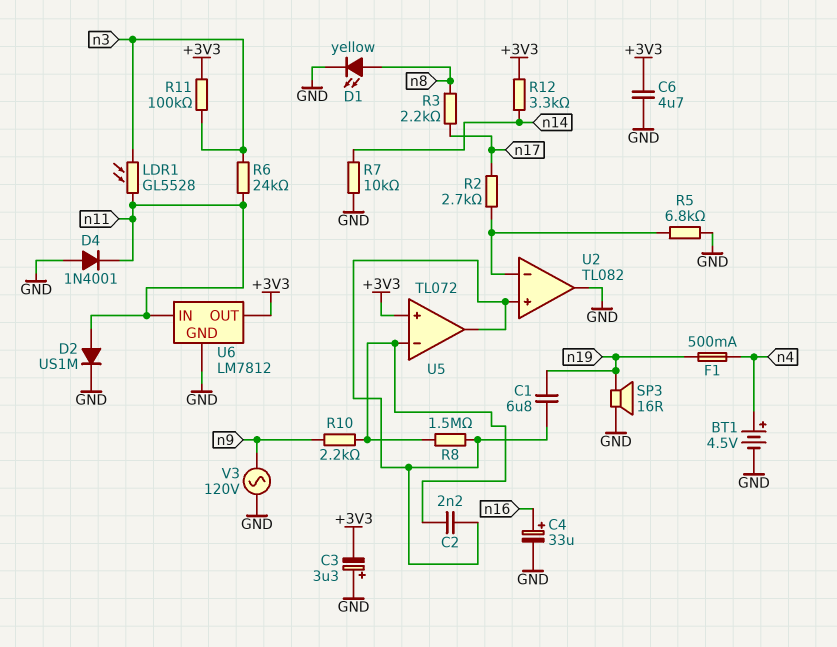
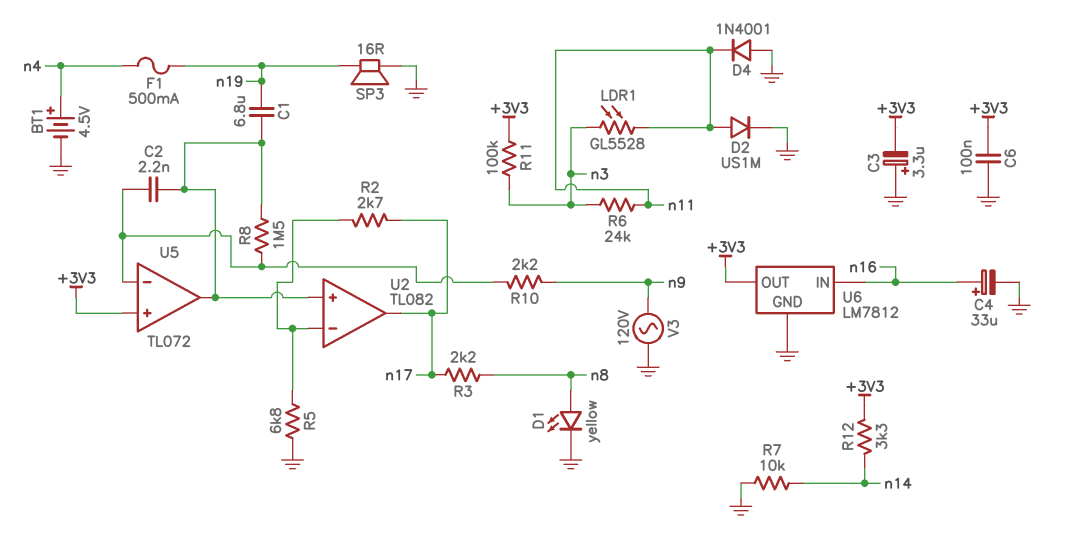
C6: 4.7uF (+3V3, GND) -> 100nF (+3V3, GND)
U2 pin out: GND -> n17
U6 pin IN: n11 -> n16

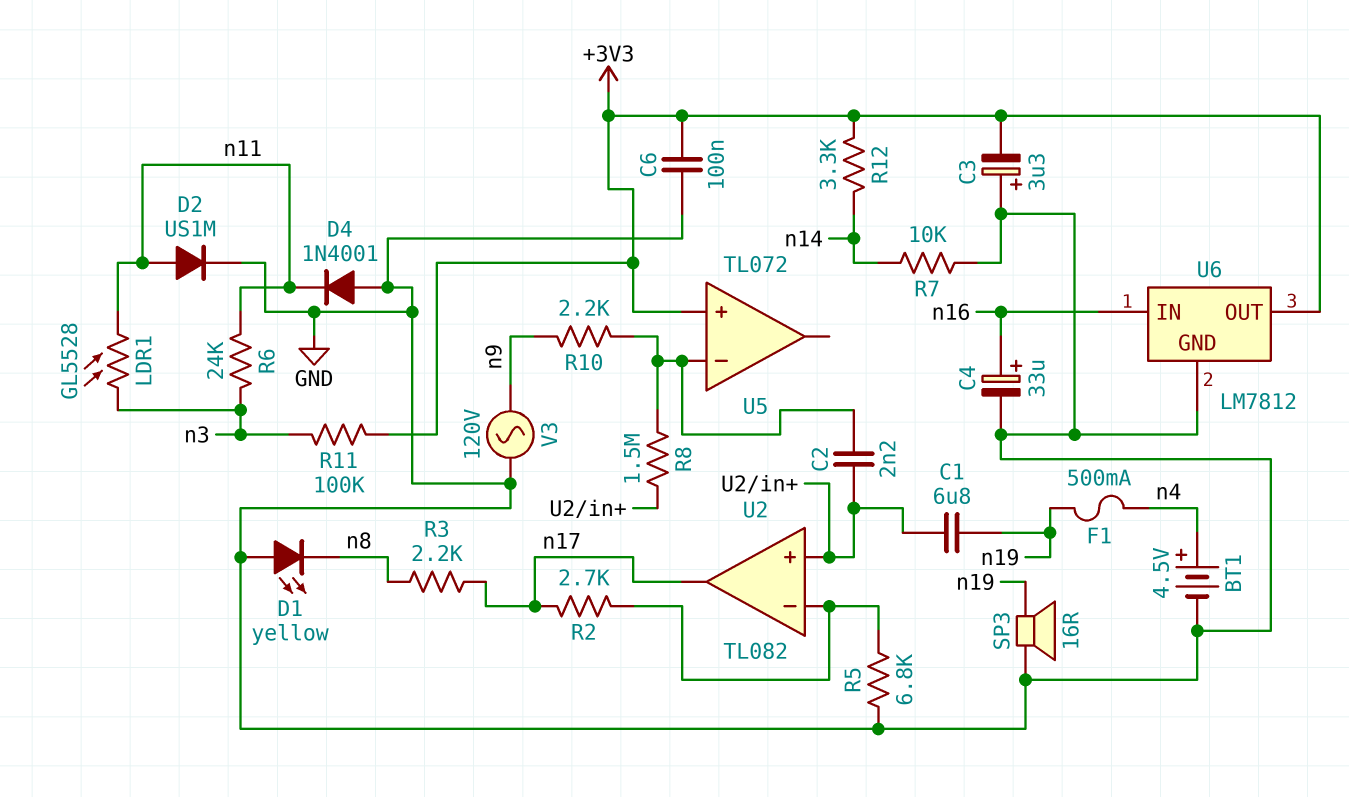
D1: LED yellow (A n8, K GND) -> LED yellow (A GND, K n8)
U5 pin out: U2/in+ -> none

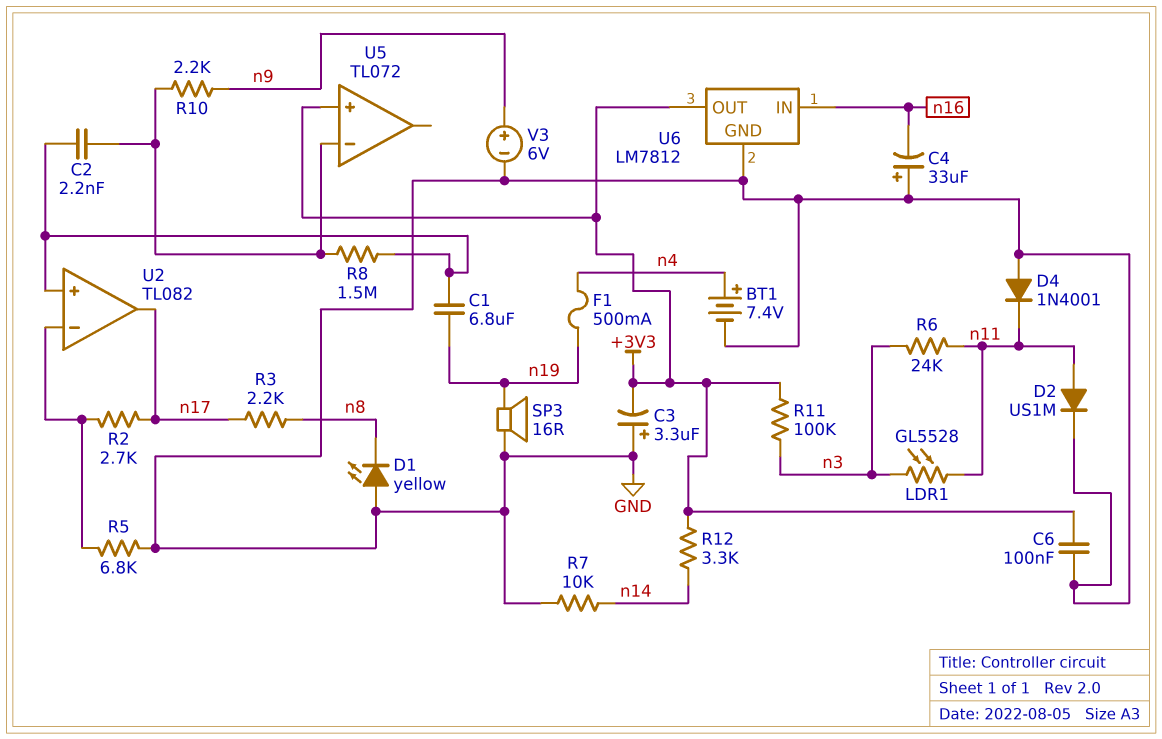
BT1: 4.5V (plus n4, minus GND) -> 7.4V (plus n4, minus GND)
C4: 33uF (plus n16, minus GND) -> 33uF (plus GND, minus n16)
V3: AC 120V (GND, n9) -> 6V (plus n9, minus GND)

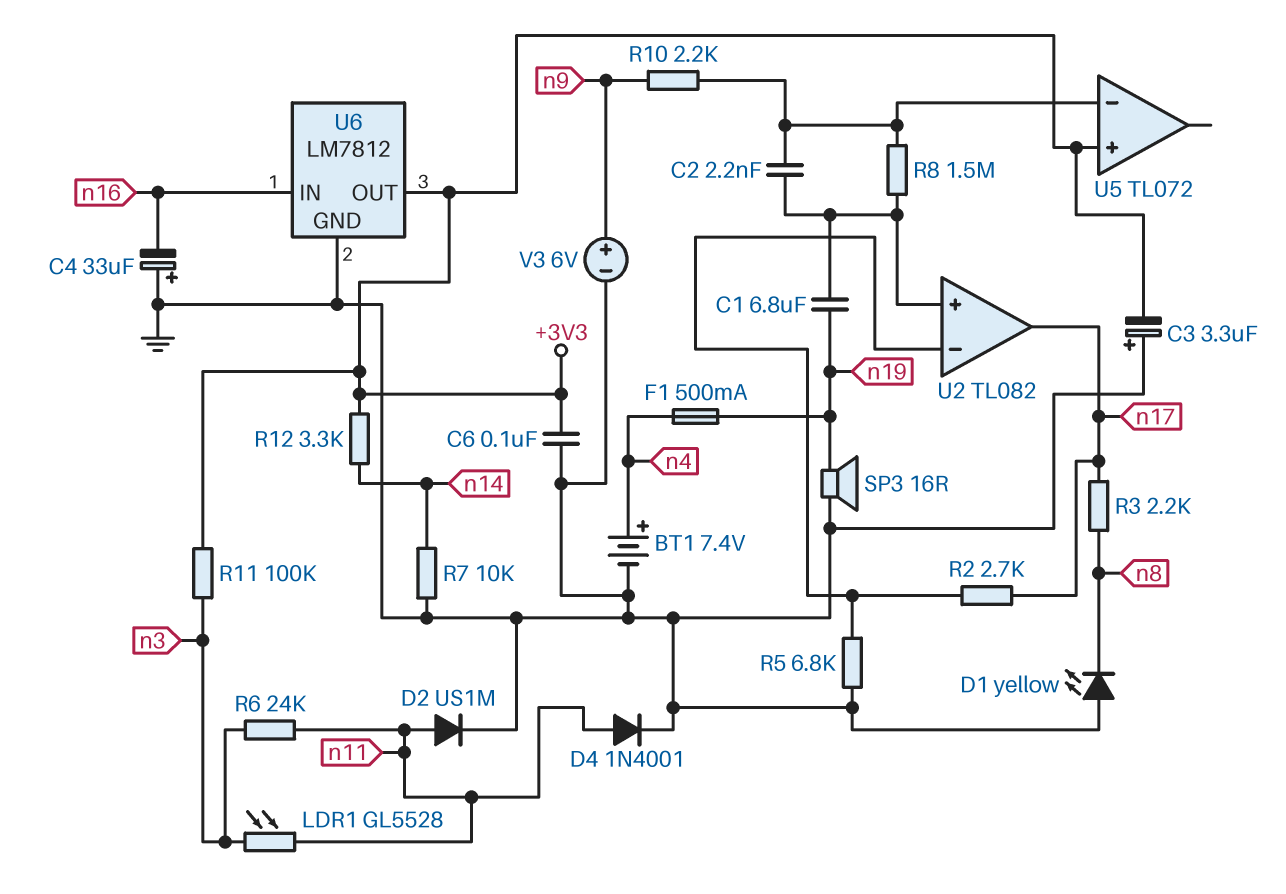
D4: diode 1N4001 (A GND, K n11) -> diode 1N4001 (A n11, K GND)

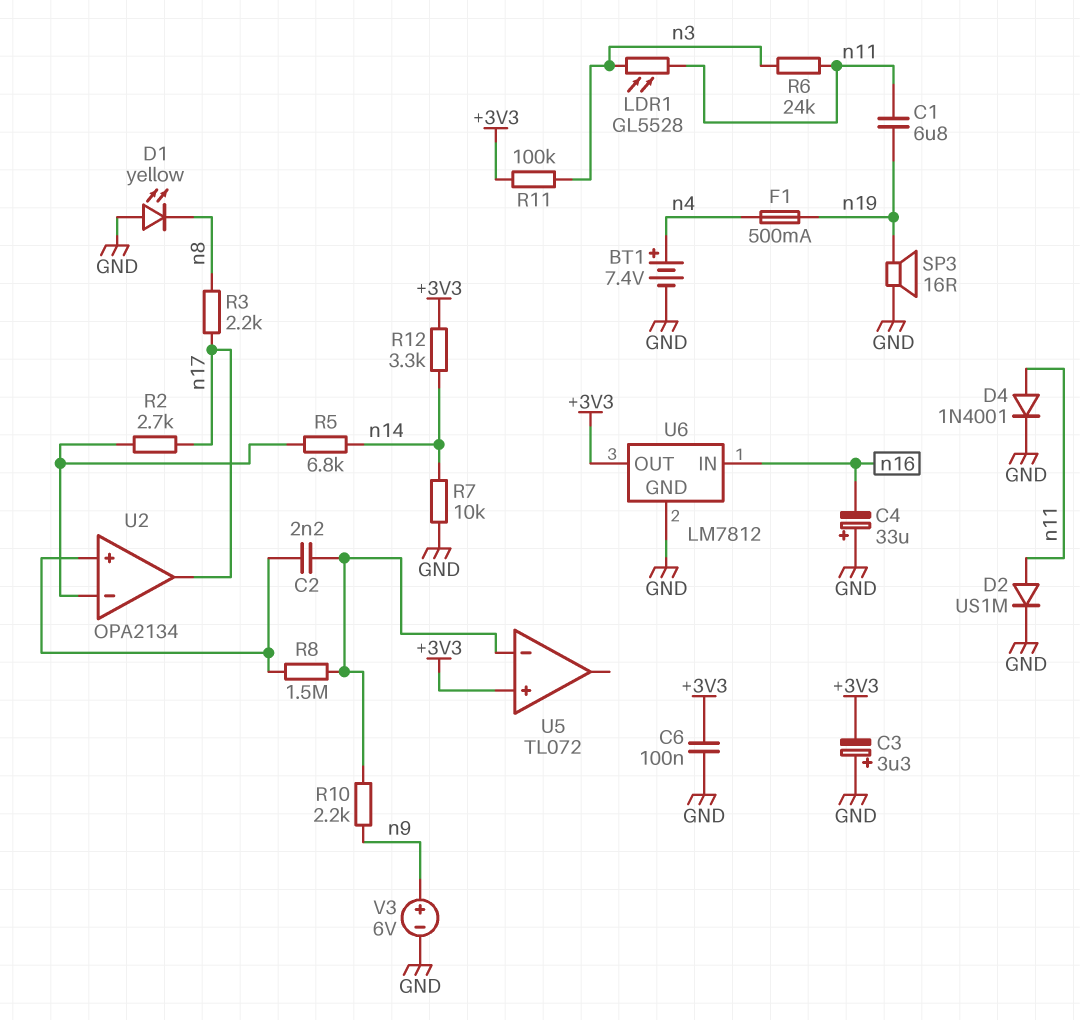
C1: 6.8uF (U2/in+, n19) -> 6.8uF (n11, n19)
R5: 6.8k (GND, U2/in-) -> 6.8k (U2/in-, n14)
U2: TL082 -> OPA2134

